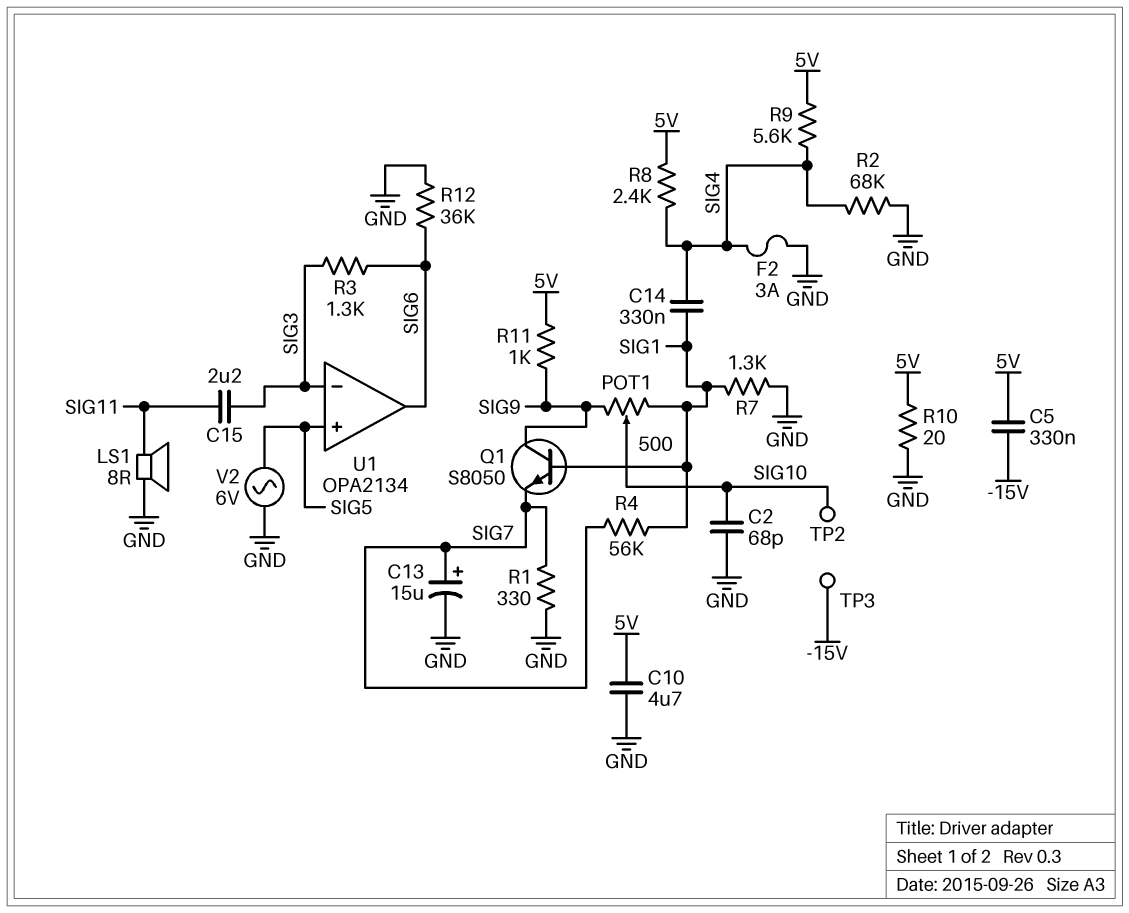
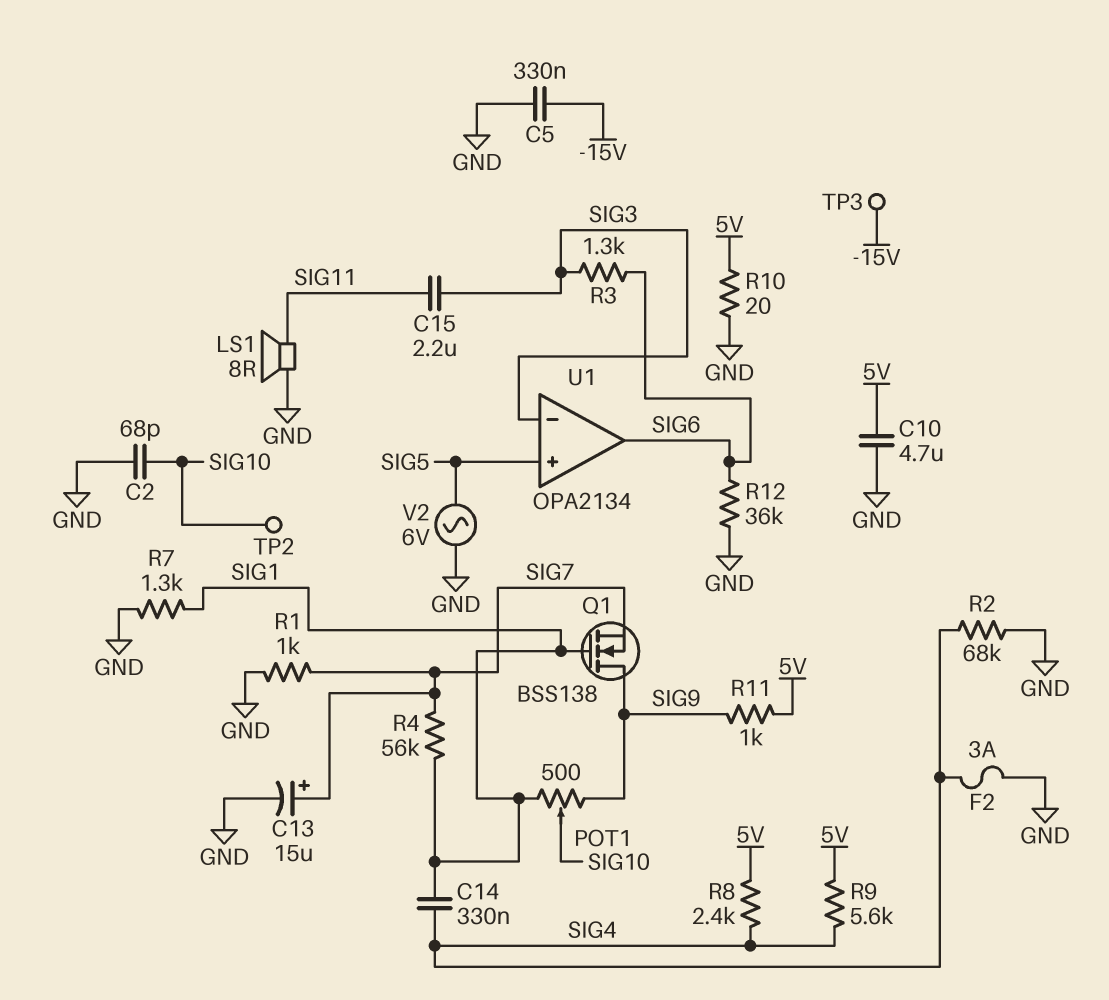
C5: 330nF (-15V, 5V) -> 330nF (-15V, GND)
Q1: NPN S8050 (B SIG1, C SIG9, E SIG7) -> NMOS BSS138 (G SIG1, D SIG9, S SIG7)
R1: 330 (GND, SIG7) -> 1k (GND, SIG7)

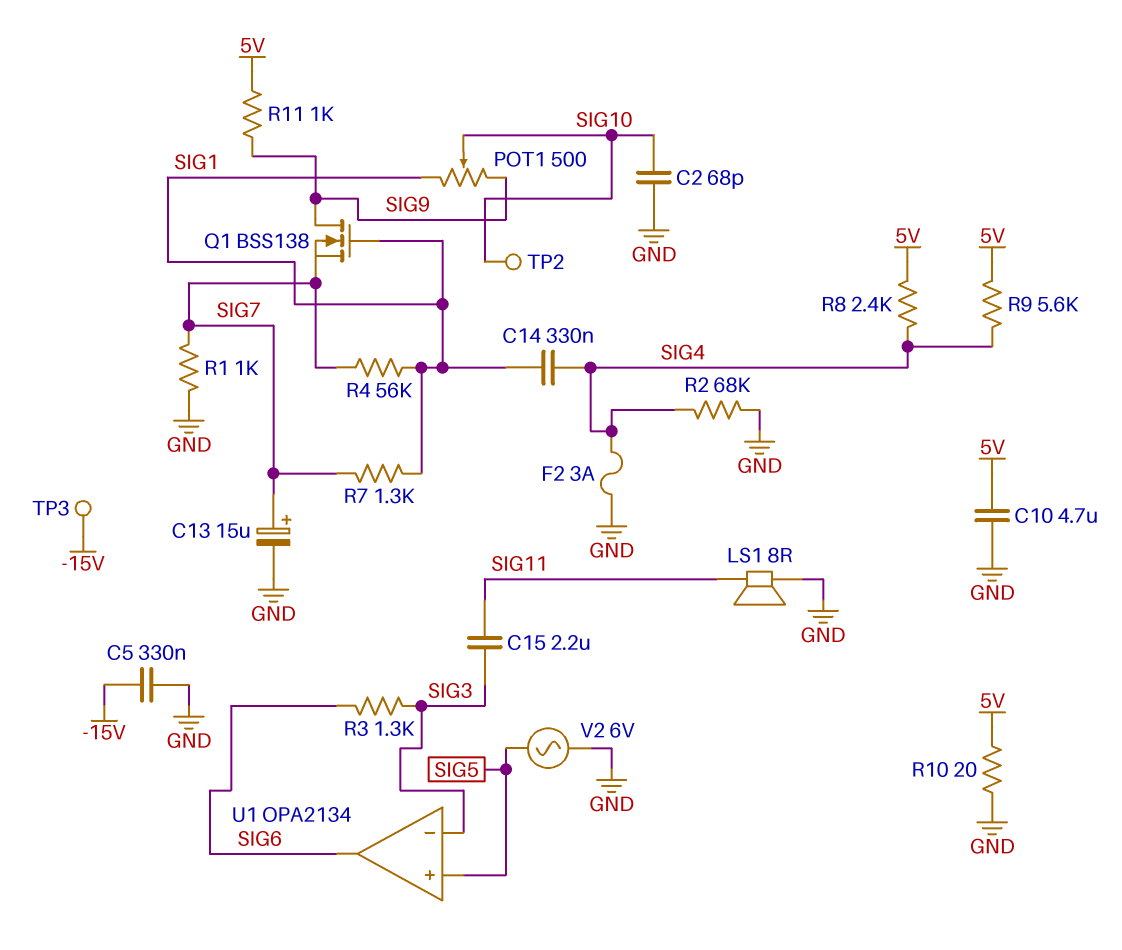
R7: 1.3k (GND, SIG1) -> 1.3k (SIG1, SIG7)
R12: 36k (GND, SIG6) -> none

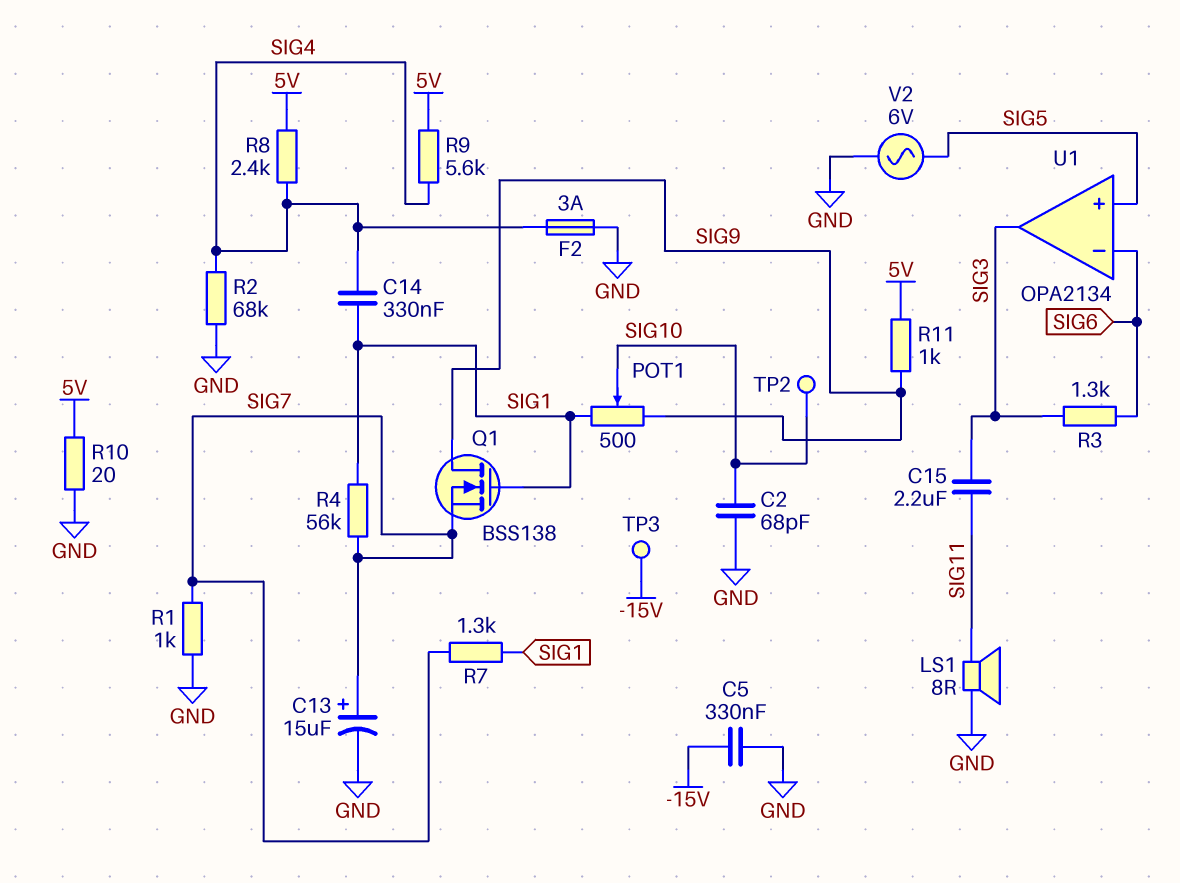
C10: 4.7uF (5V, GND) -> none
U1 pin in-: SIG3 -> SIG6
U1 pin out: SIG6 -> SIG3

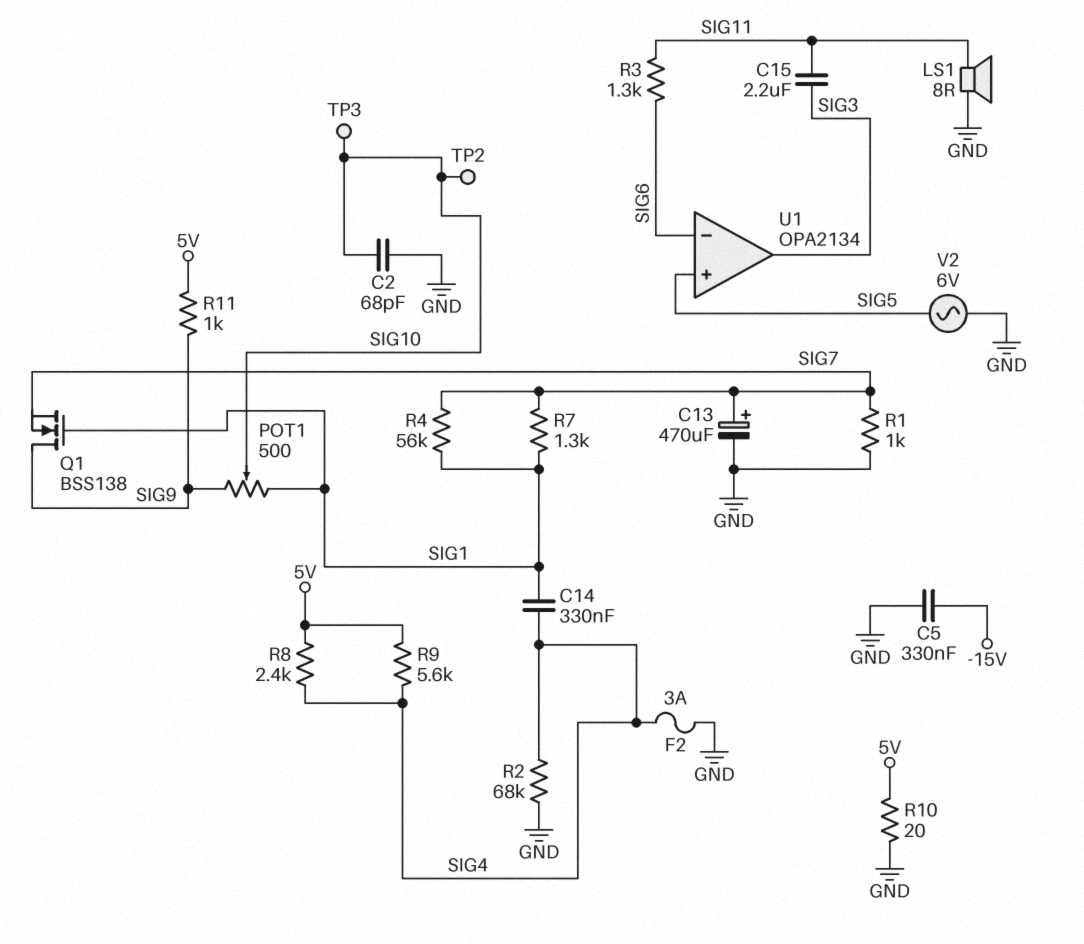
C13: 15uF (plus SIG7, minus GND) -> 470uF (plus SIG7, minus GND)
R3: 1.3k (SIG3, SIG6) -> 1.3k (SIG6, SIG11)
TP3: test point (-15V) -> test point (SIG10)

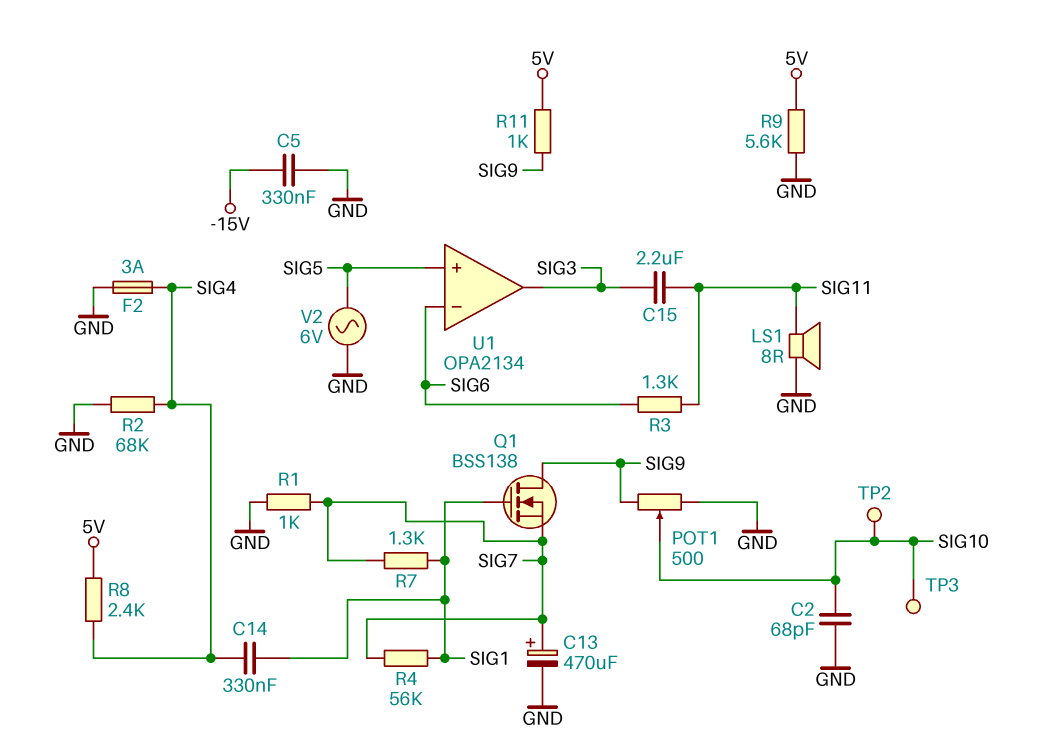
POT1: 500 (SIG1, SIG9, wiper SIG10) -> 500 (GND, SIG9, wiper SIG10)
R9: 5.6k (5V, SIG4) -> 5.6k (5V, GND)
R10: 20 (5V, GND) -> none

